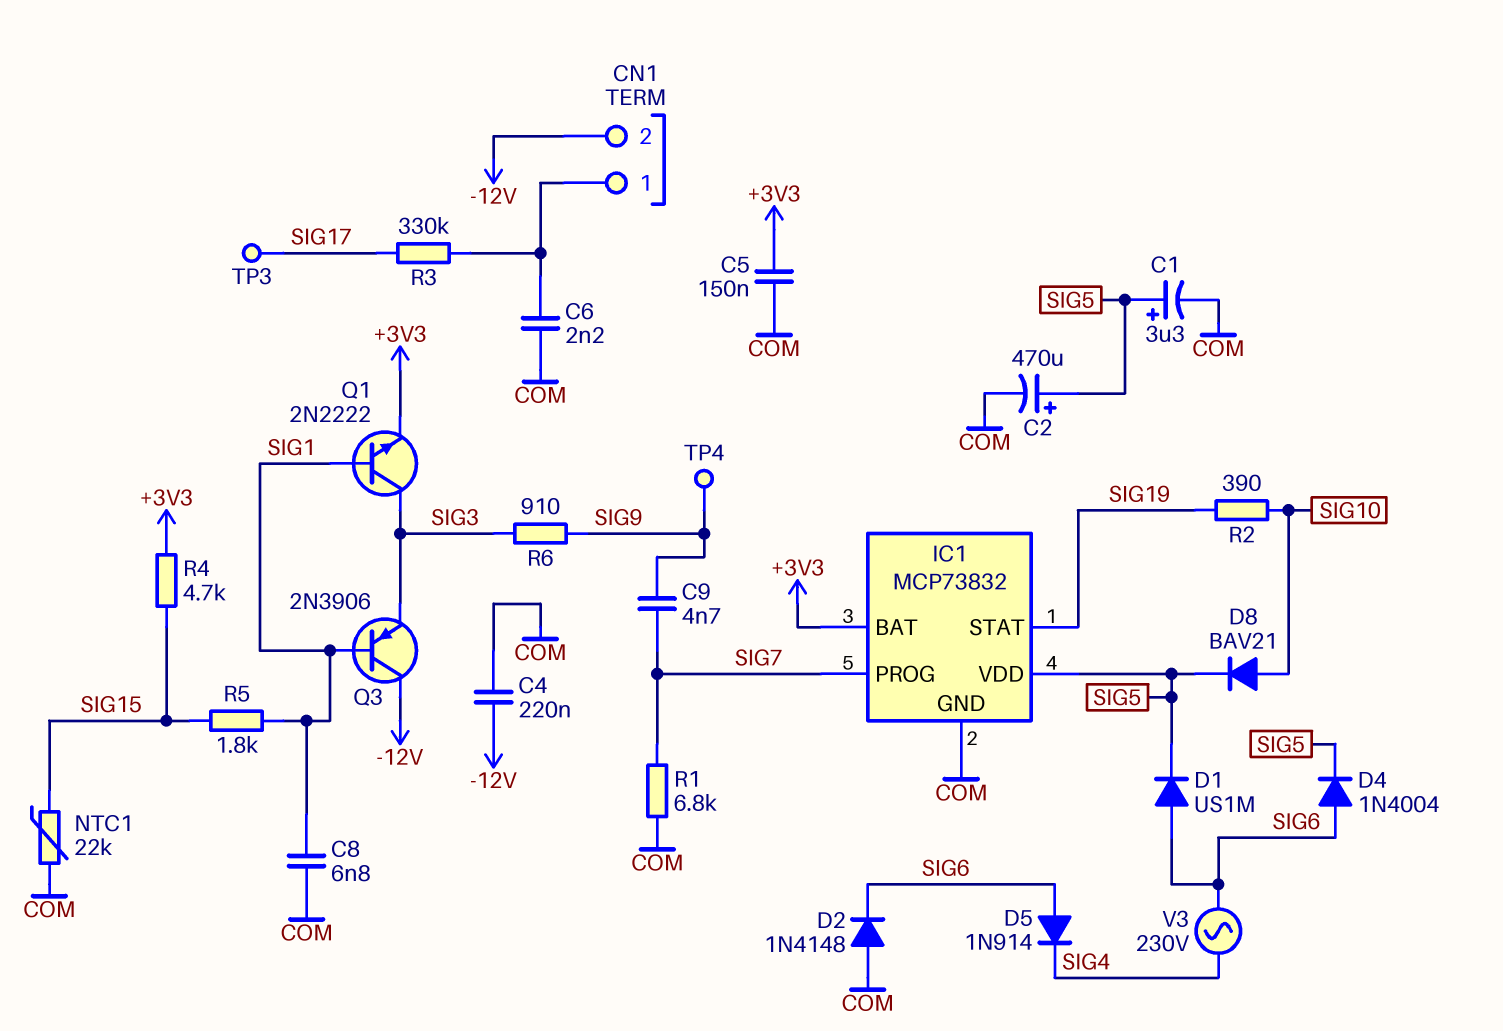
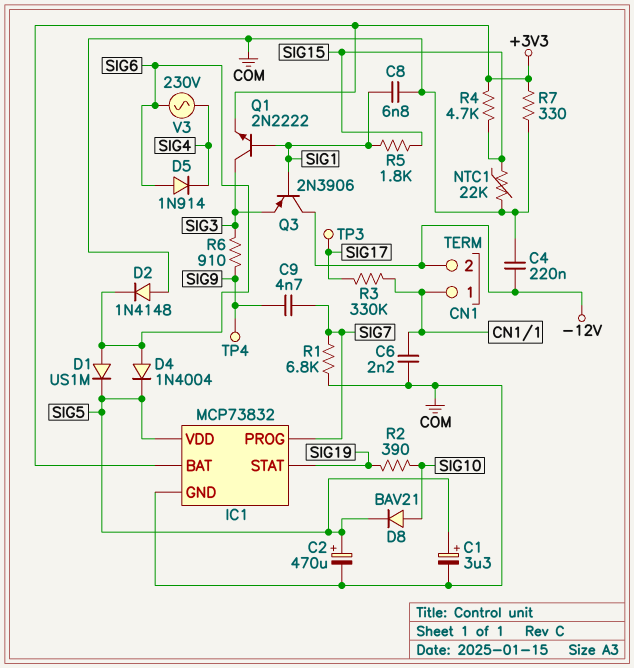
C5: 150nF (+3V3, COM) -> none
R7: none -> 330 (+3V3, COM)

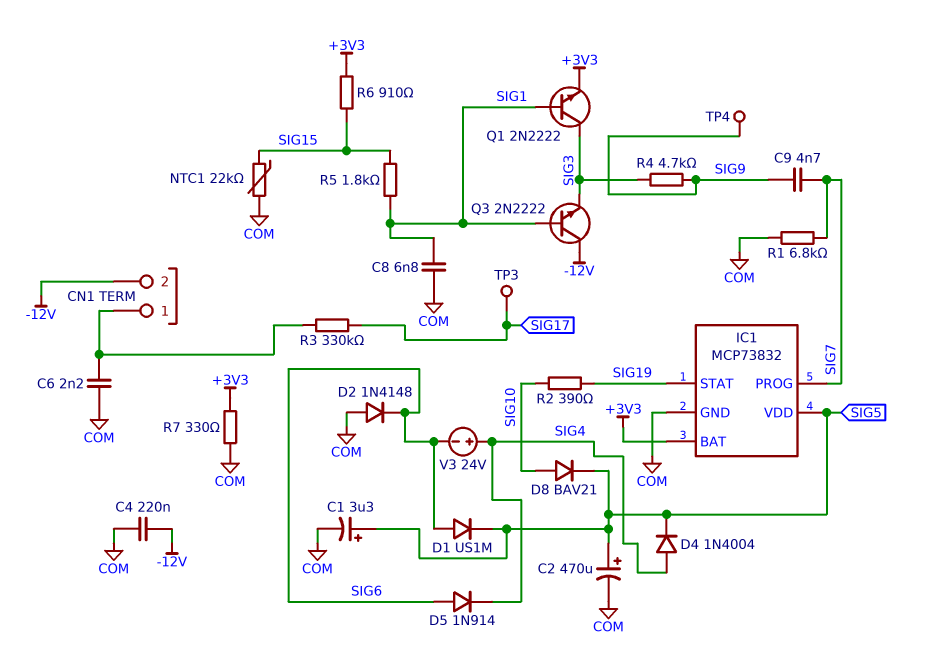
D4: diode 1N4004 (A SIG6, K SIG5) -> diode 1N4004 (A SIG4, K SIG5)
Q3: PNP 2N3906 (B SIG1, C -12V, E SIG3) -> NPN 2N2222 (B SIG1, C -12V, E SIG3)
R4: 4.7k (+3V3, SIG15) -> 4.7k (SIG3, SIG9)
R6: 910 (SIG3, SIG9) -> 910 (+3V3, SIG15)
V3: AC 230V (SIG4, SIG6) -> 24V (plus SIG4, minus SIG6)

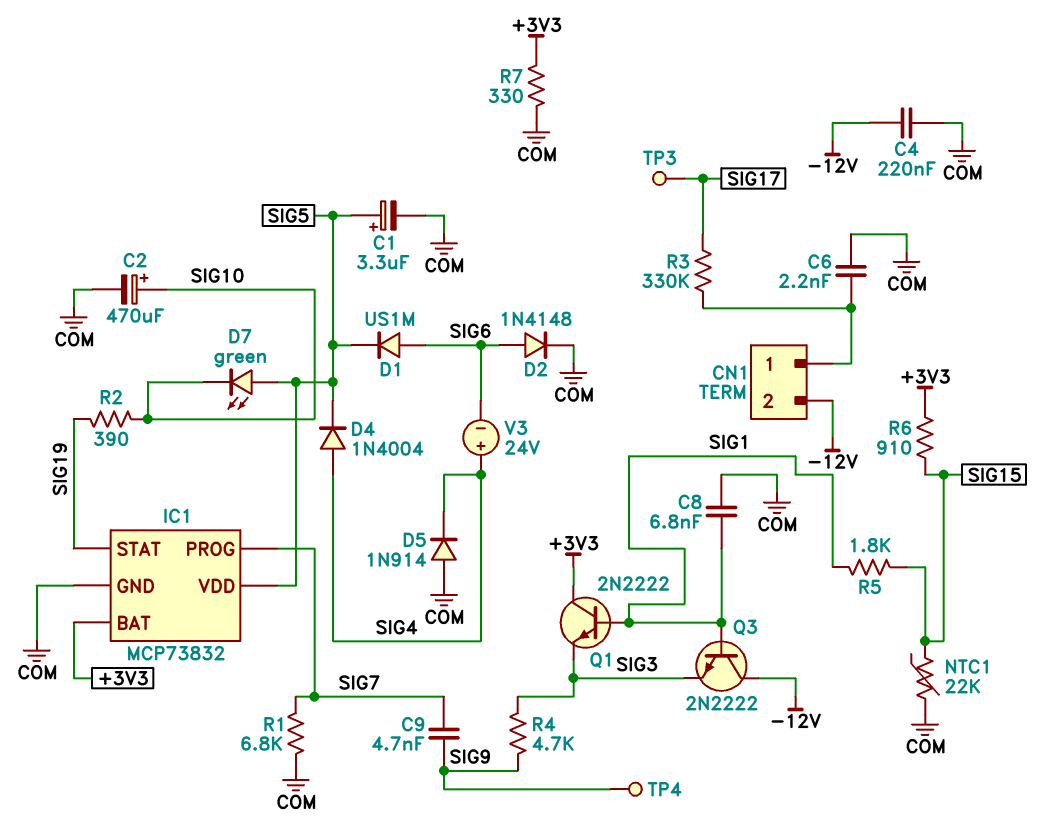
C2: 470uF (plus SIG5, minus COM) -> 470uF (plus SIG10, minus COM)
D2: diode 1N4148 (A COM, K SIG6) -> diode 1N4148 (A SIG6, K COM)
D5: diode 1N914 (A SIG6, K SIG4) -> diode 1N914 (A COM, K SIG4)
D7: none -> LED green (A SIG5, K SIG10)
D8: diode BAV21 (A SIG10, K SIG5) -> none
Q1: NPN 2N2222 (B SIG1, C SIG3, E +3V3) -> NPN 2N2222 (B SIG1, C +3V3, E SIG3)

